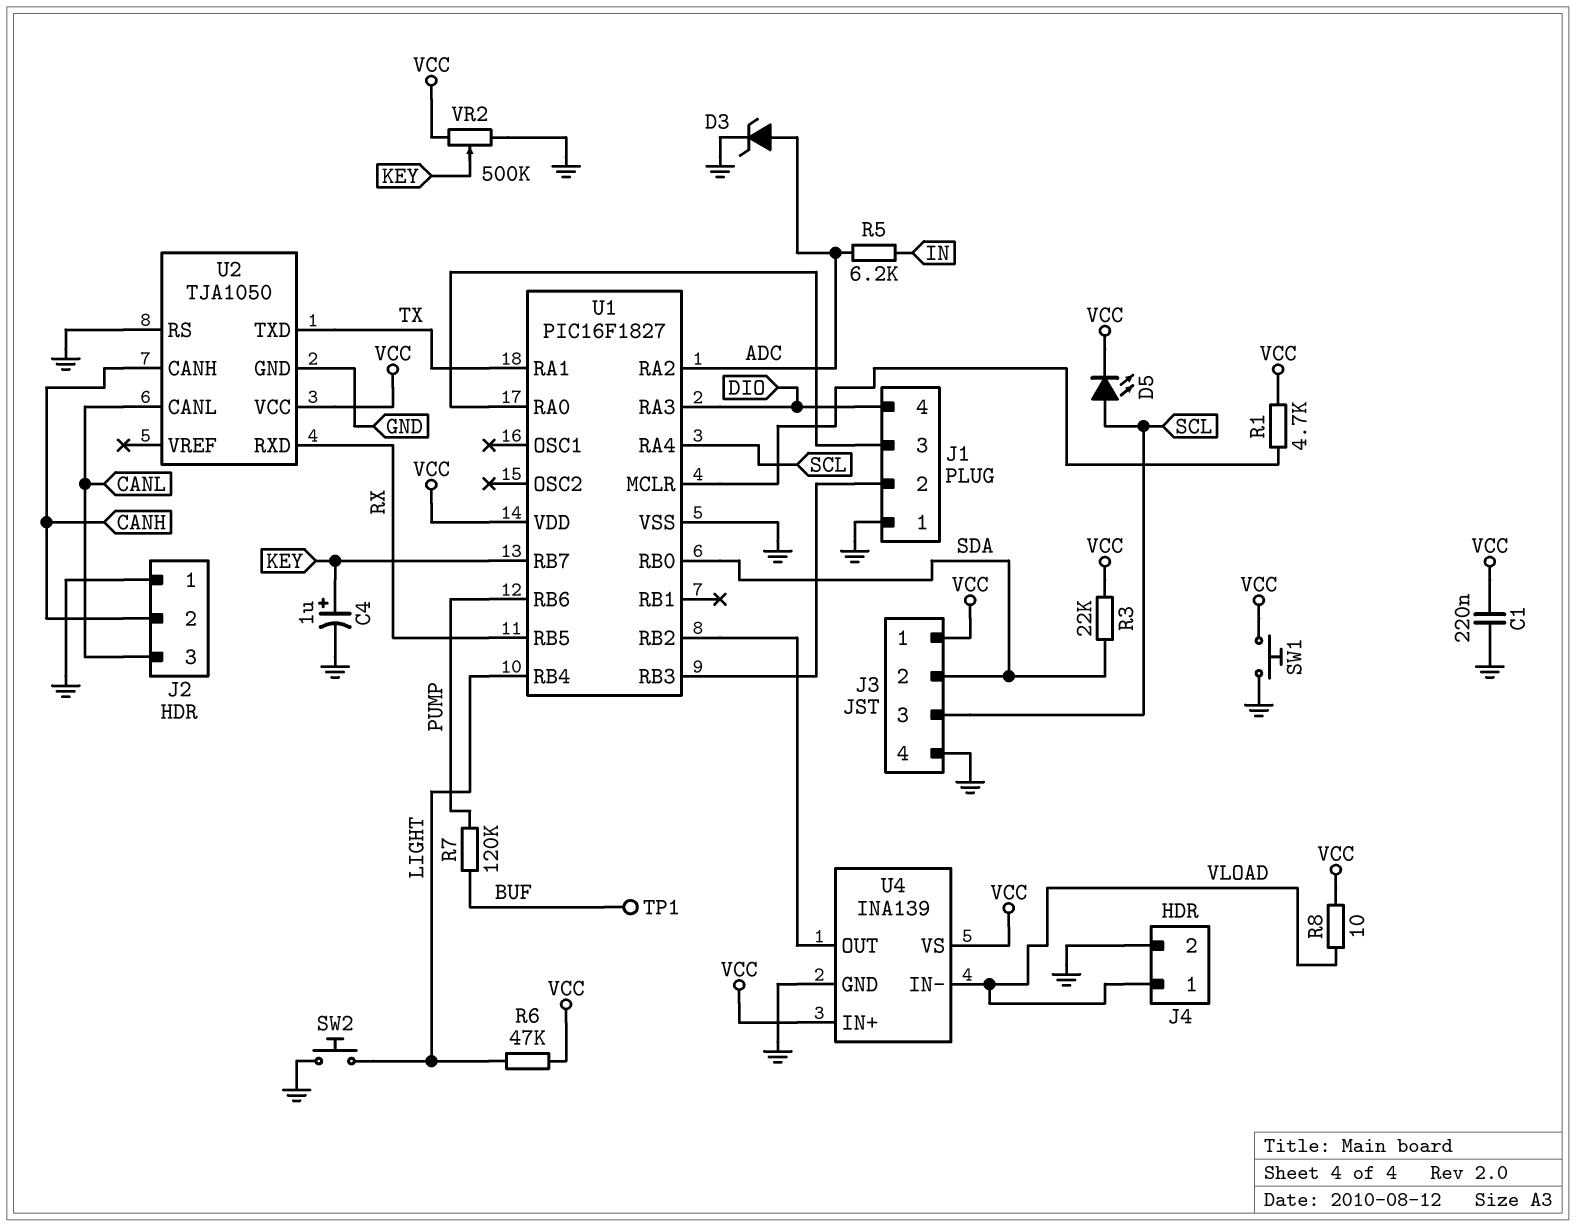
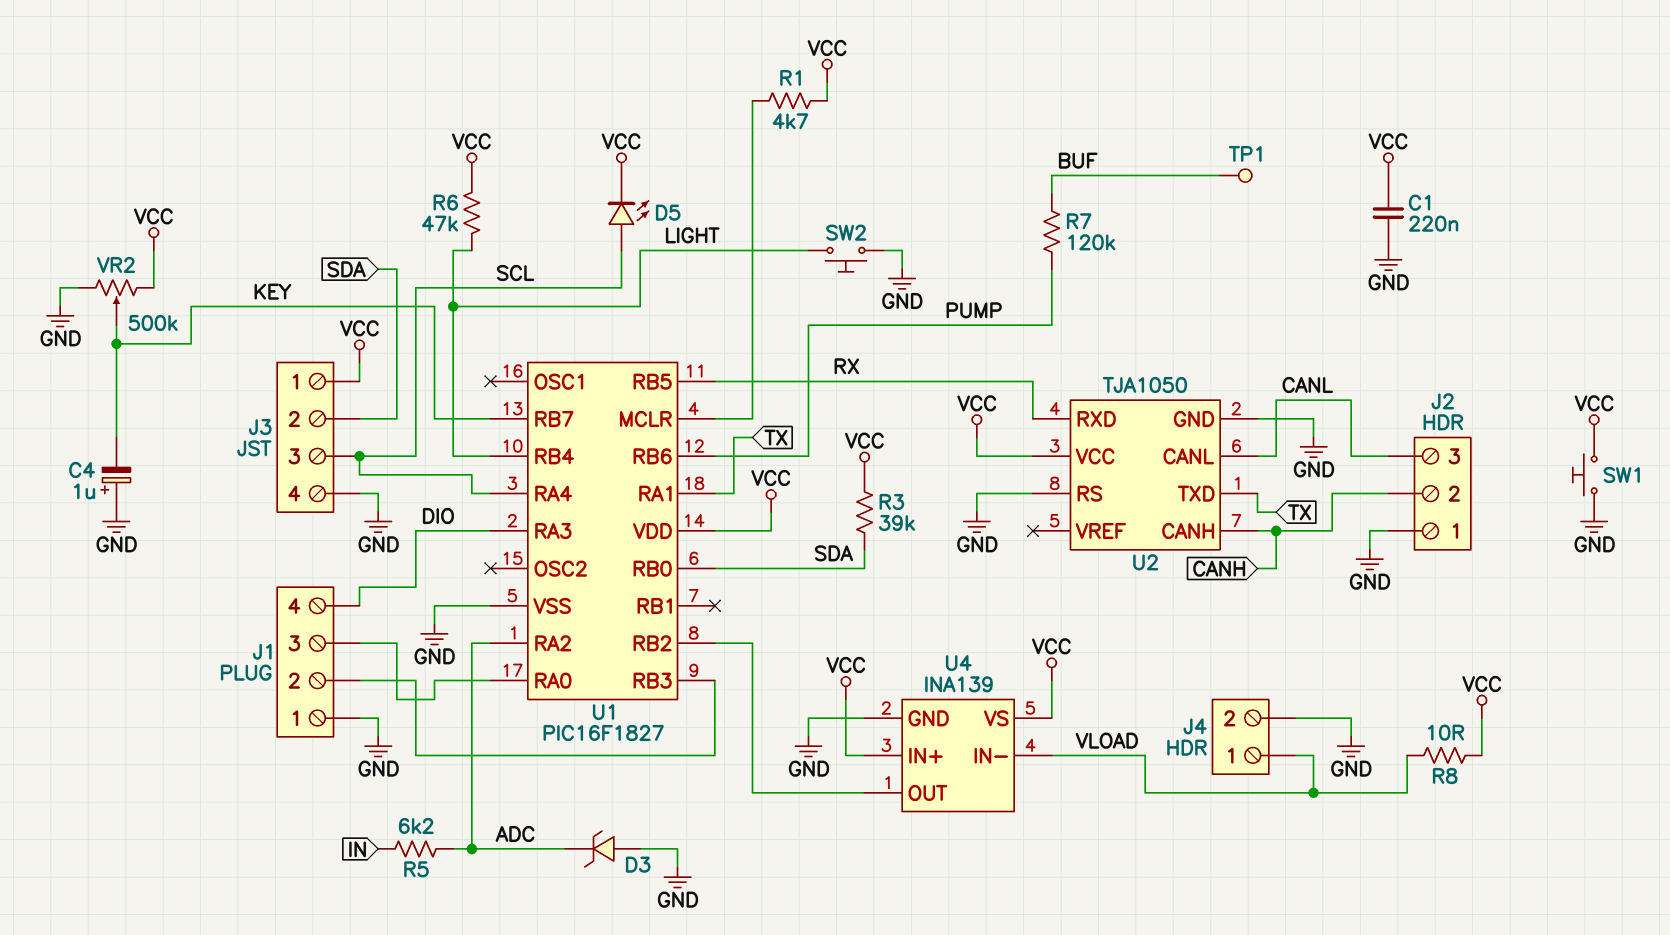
C4: 1uF (plus KEY, minus GND) -> 1uF (plus GND, minus KEY)
D3: zener (A ADC, K GND) -> zener (A GND, K ADC)
R3: 22k (SDA, VCC) -> 39k (SDA, VCC)

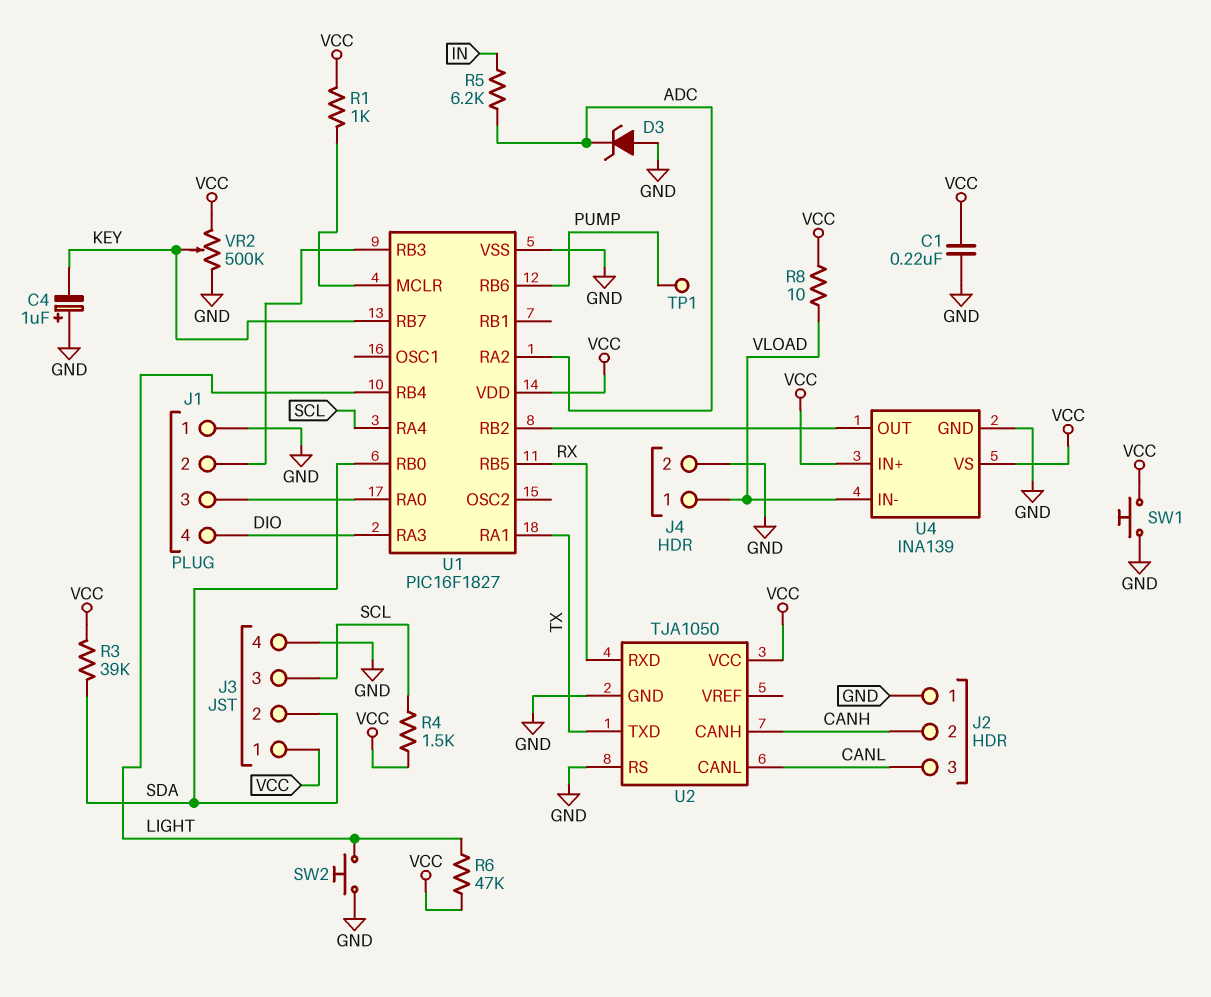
D5: LED (A SCL, K VCC) -> none
R1: 4.7k (U1/MCLR, VCC) -> 1k (U1/MCLR, VCC)
R4: none -> 1.5k (SCL, VCC)
R7: 120k (BUF, PUMP) -> none
TP1: test point (BUF) -> test point (PUMP)

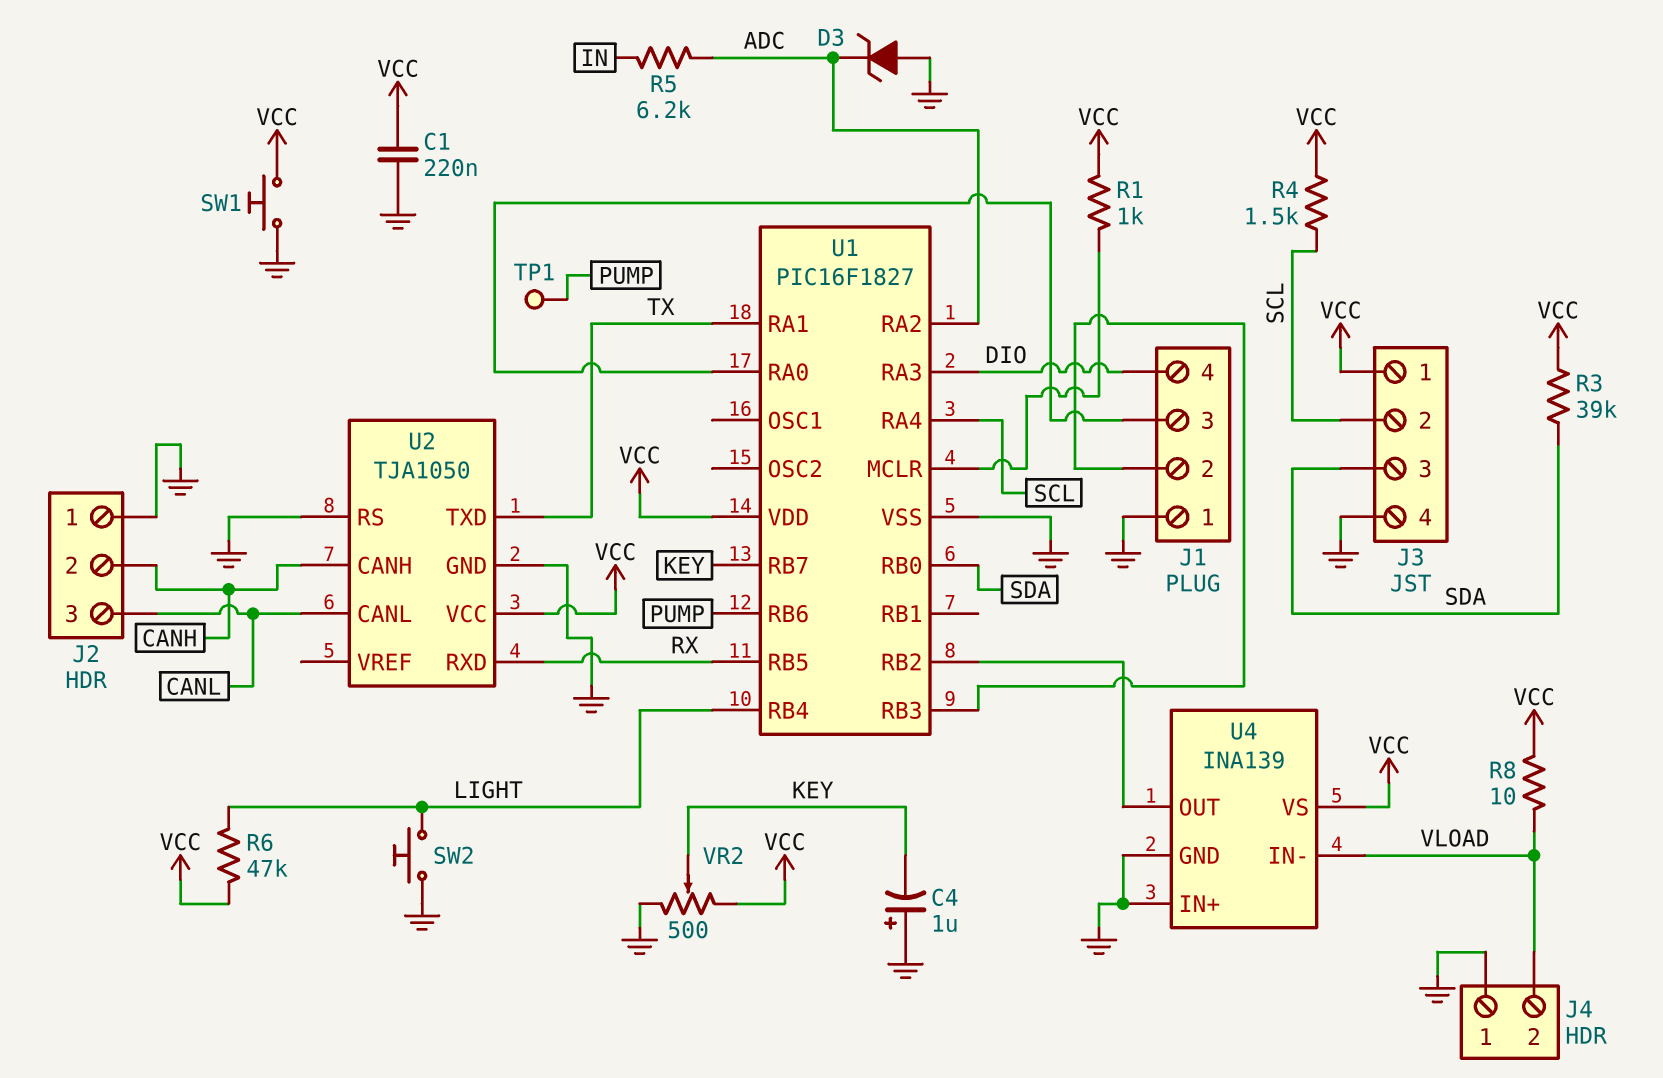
J3 pin 2: SDA -> SCL
J3 pin 3: SCL -> SDA
J4 pin 1: VLOAD -> GND
J4 pin 2: GND -> VLOAD
U4 pin IN+: VCC -> GND
VR2: 500k (GND, VCC, wiper KEY) -> 500 (GND, VCC, wiper KEY)

